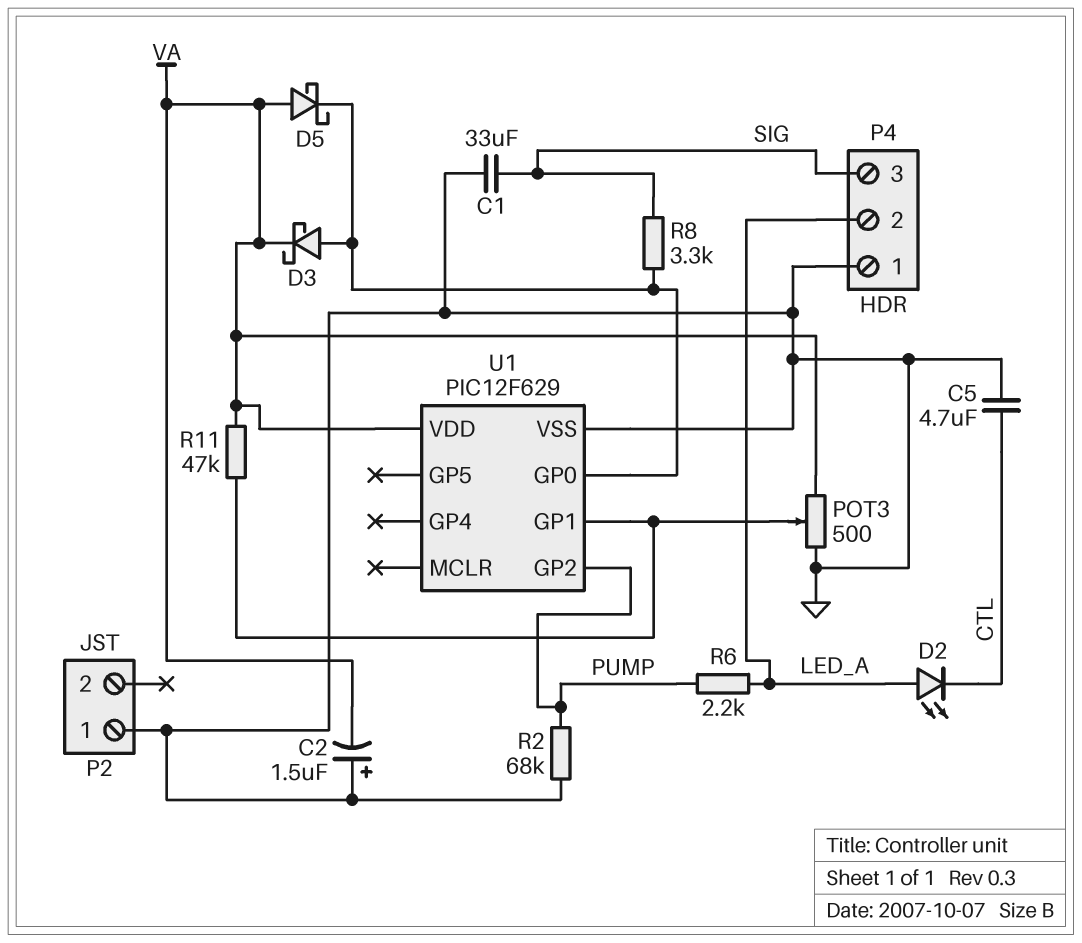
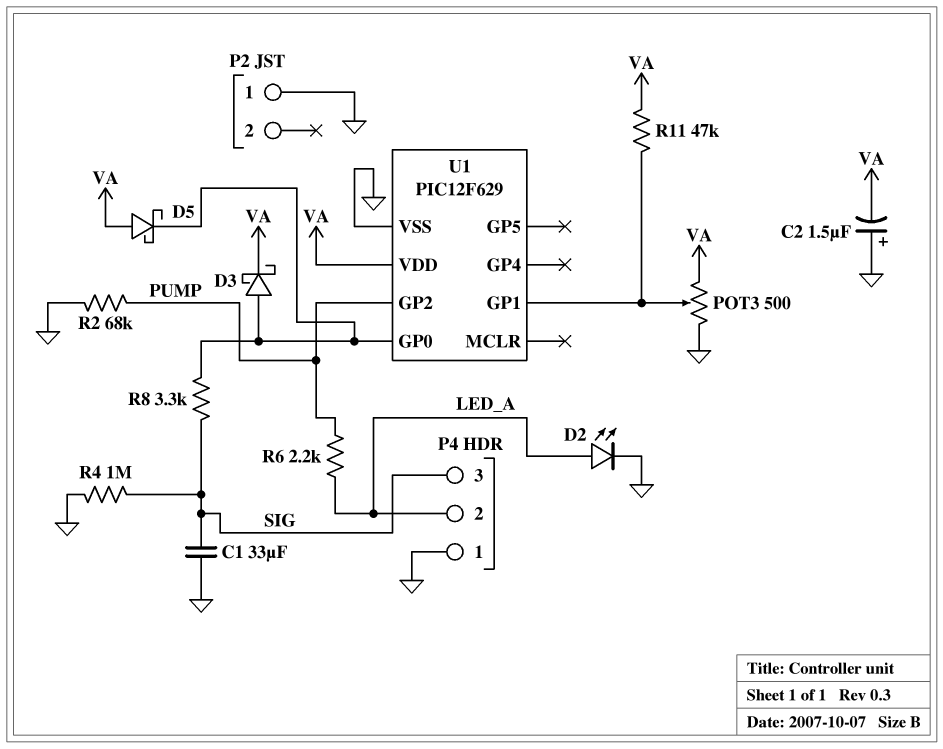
C5: 4.7uF (CTL, GND) -> none
D2: LED (A LED_A, K CTL) -> LED (A LED_A, K GND)
R4: none -> 1M (GND, SIG)

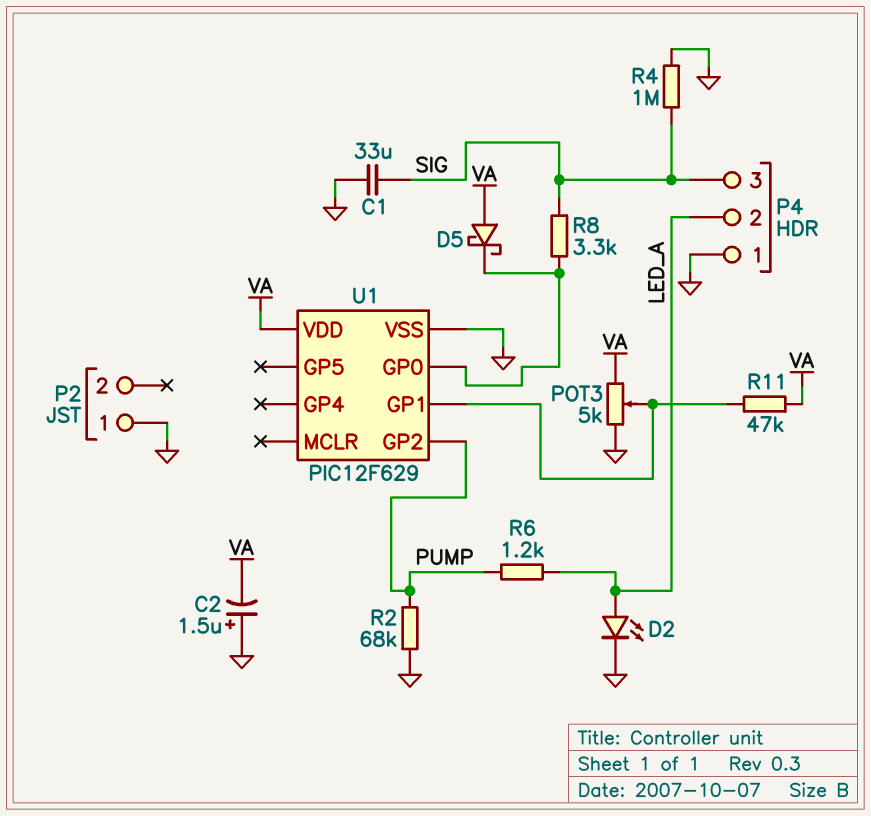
D3: schottky (A U1/GP0, K VA) -> none
POT3: 500 (GND, VA, wiper U1/GP1) -> 5k (GND, VA, wiper U1/GP1)
R6: 2.2k (LED_A, PUMP) -> 1.2k (LED_A, PUMP)

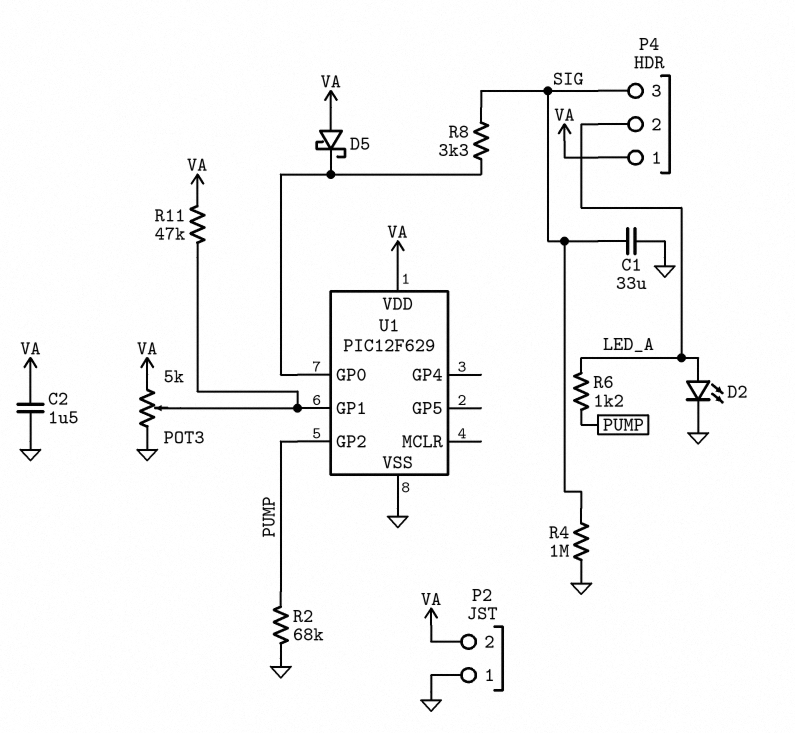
C2: 1.5uF (plus GND, minus VA) -> 1.5uF (GND, VA)
P2 pin 2: none -> VA
P4 pin 1: GND -> VA

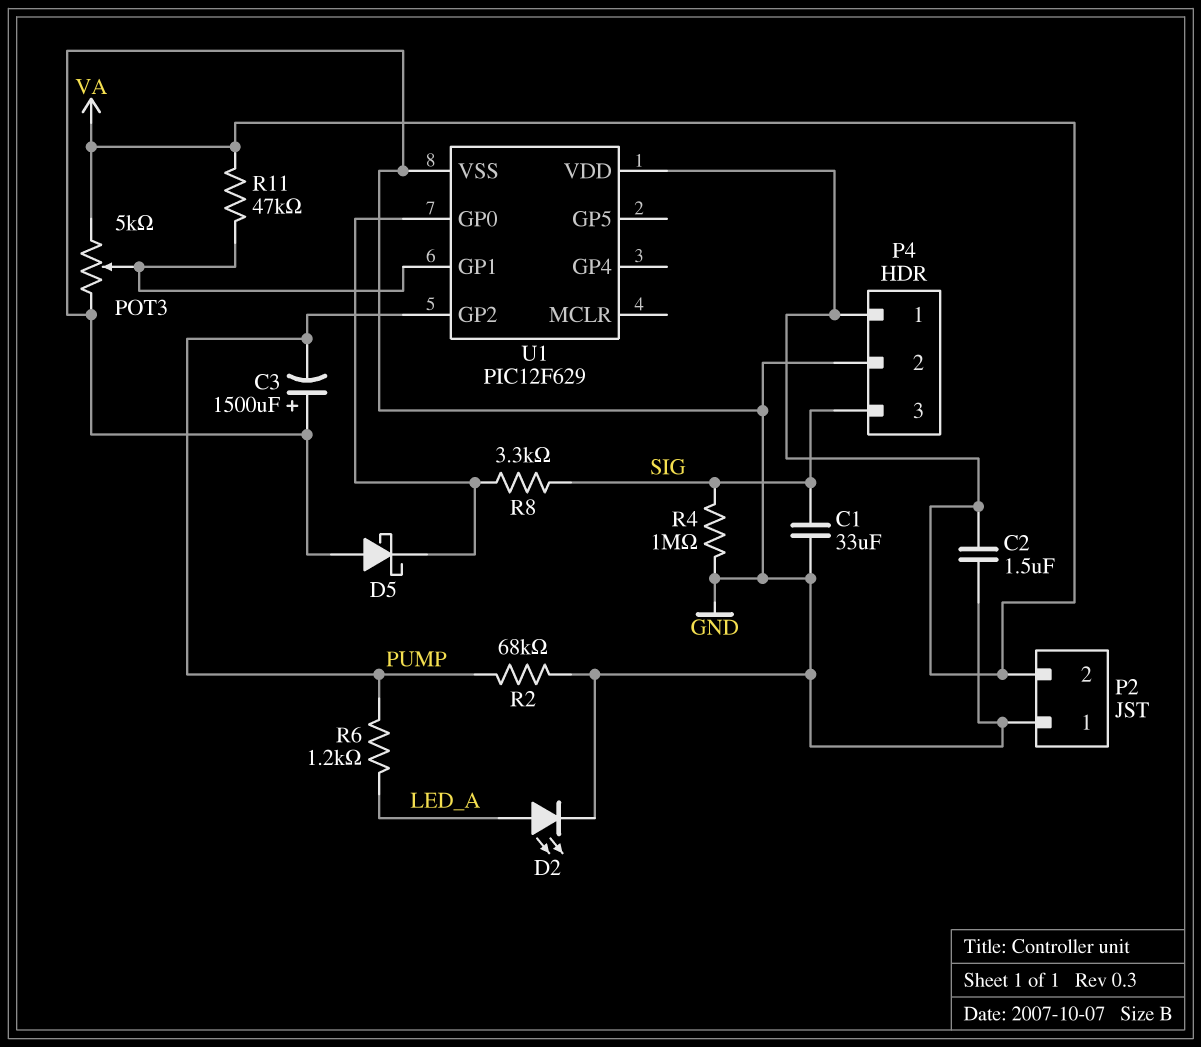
C3: none -> 1500uF (plus GND, minus PUMP)
D5: schottky (A VA, K U1/GP0) -> schottky (A GND, K U1/GP0)
P4 pin 2: LED_A -> GND

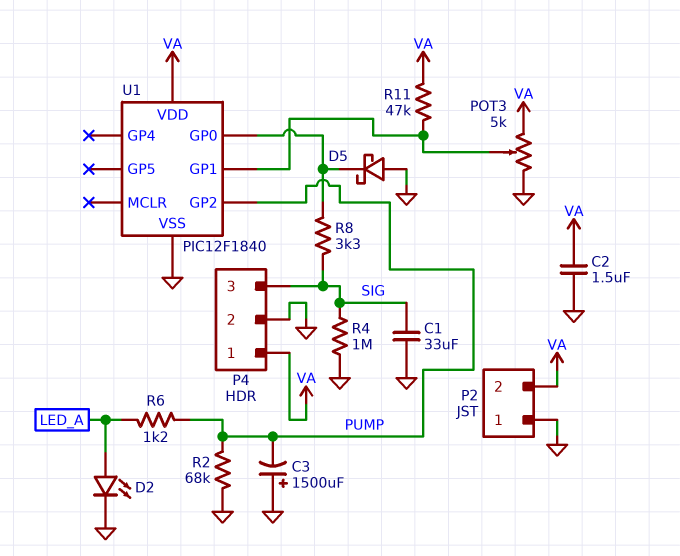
U1: PIC12F629 -> PIC12F1840

